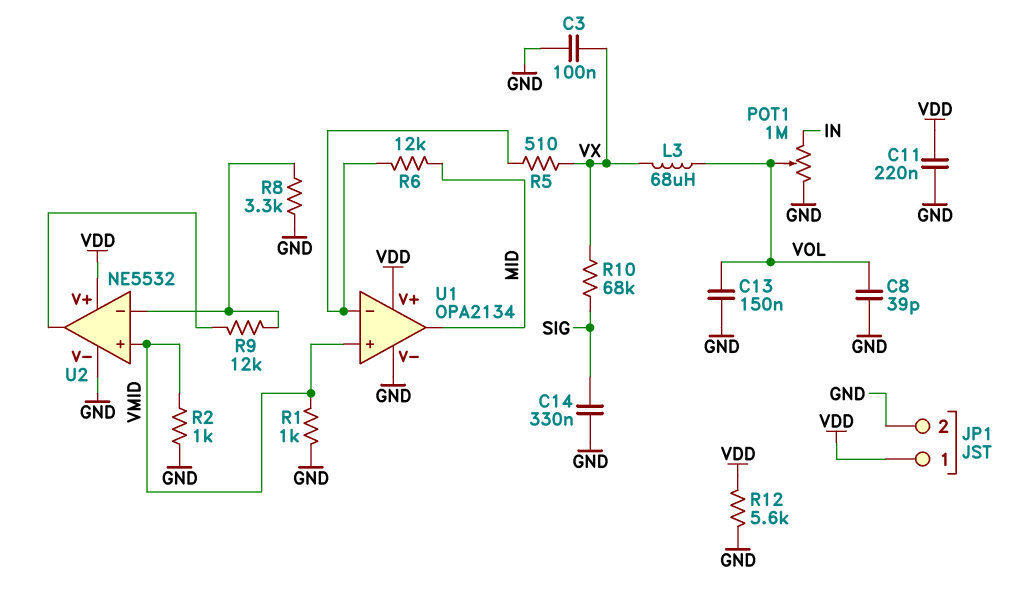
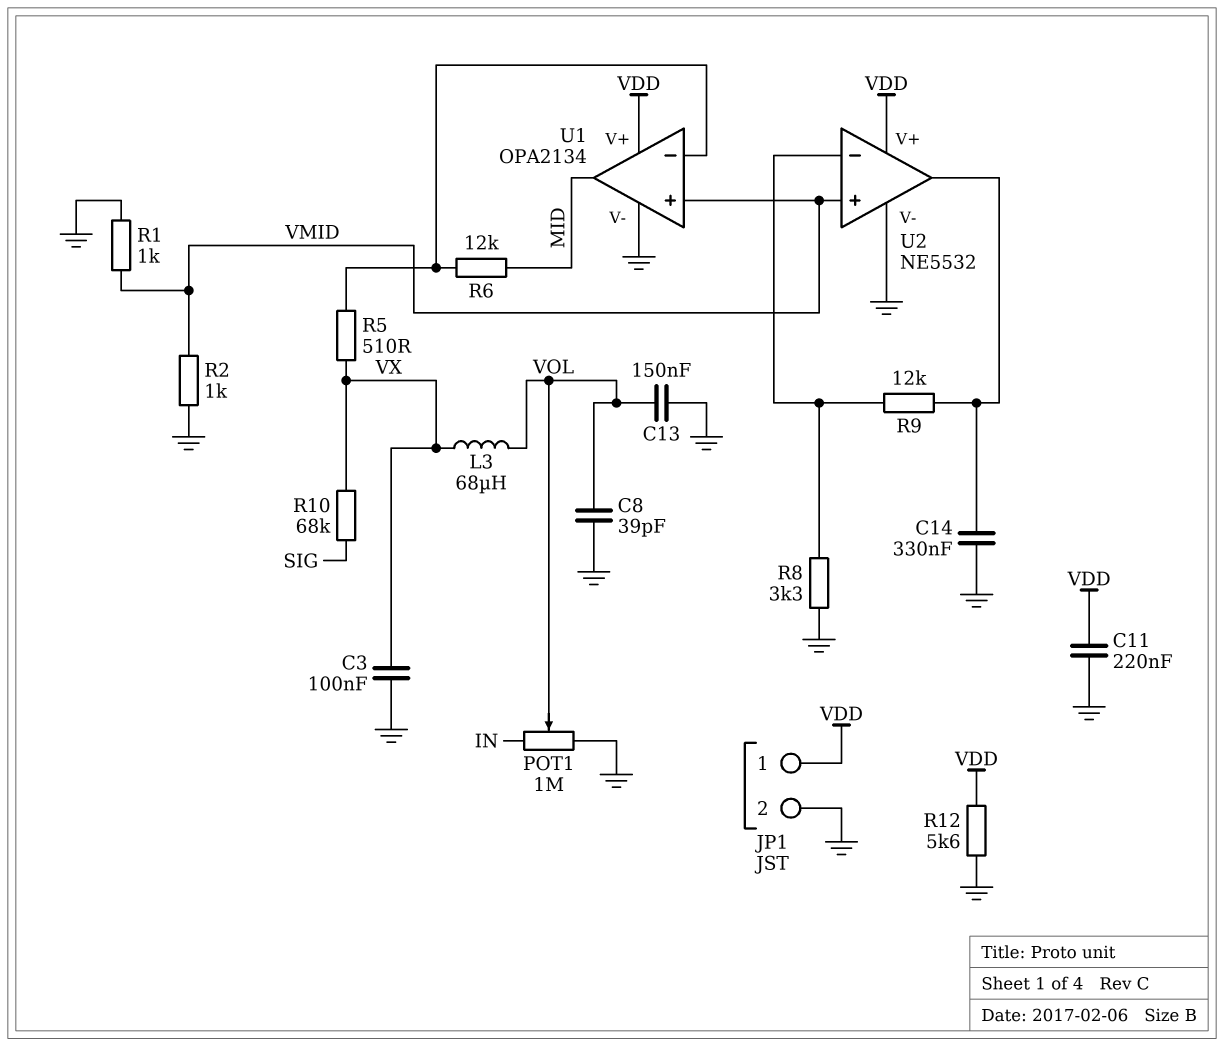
C14: 330nF (GND, SIG) -> 330nF (GND, U2/out)

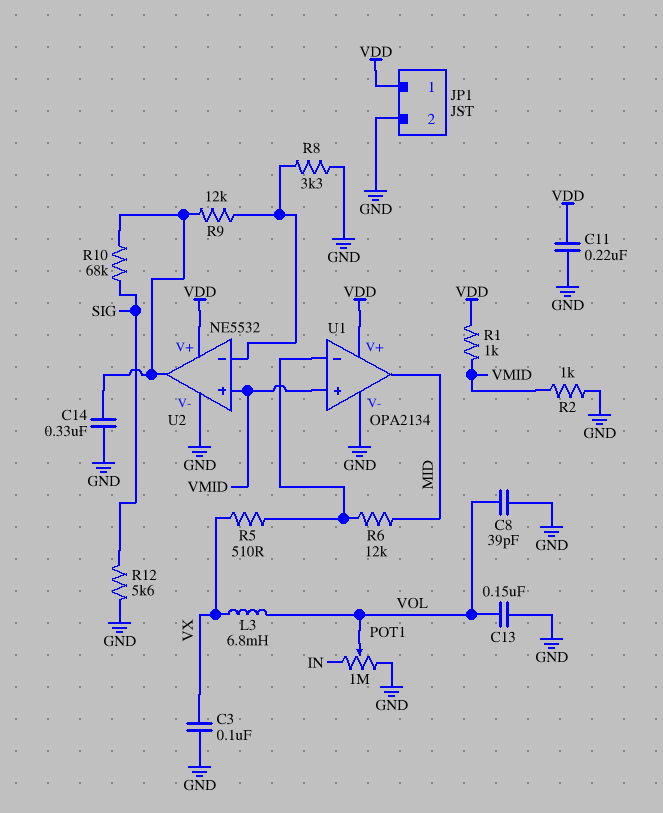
L3: 68uH (VOL, VX) -> 6.8mH (VOL, VX)
R1: 1k (GND, VMID) -> 1k (VDD, VMID)
R10: 68k (SIG, VX) -> 68k (SIG, U2/out)
R12: 5.6k (GND, VDD) -> 5.6k (GND, SIG)

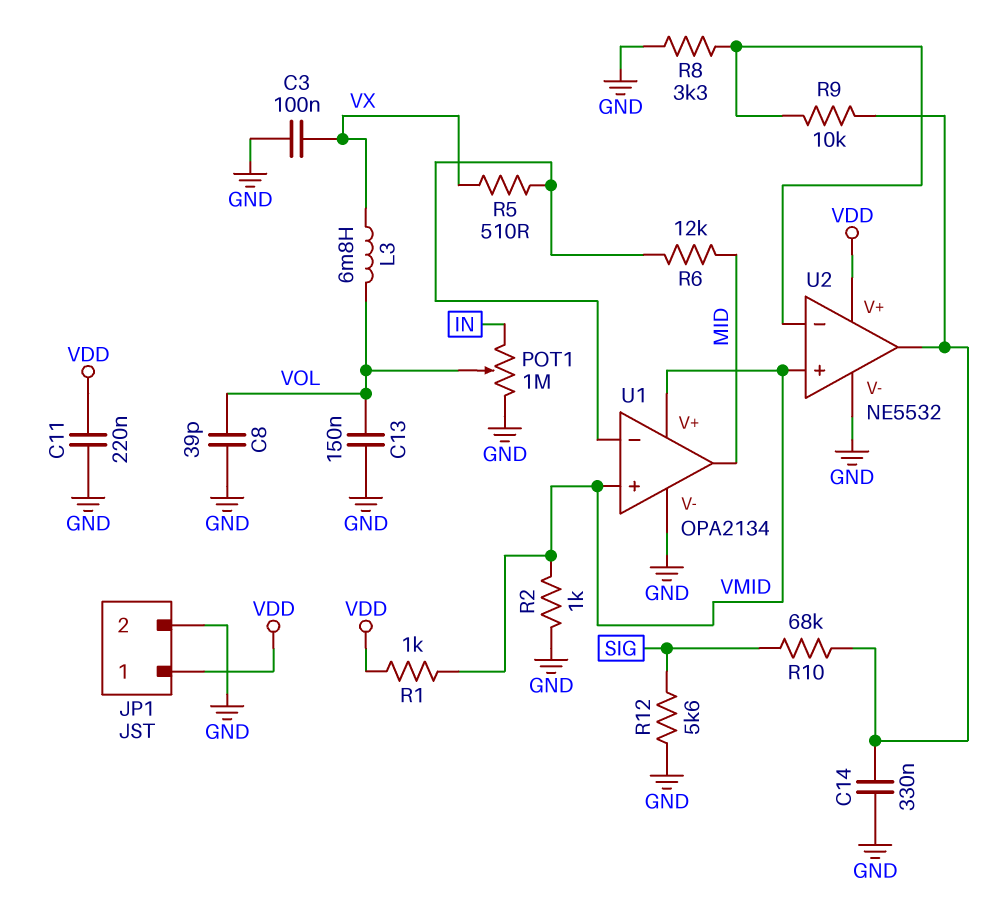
R9: 12k (U2/in-, U2/out) -> 10k (U2/in-, U2/out)
U1 pin V+: VDD -> VMID

